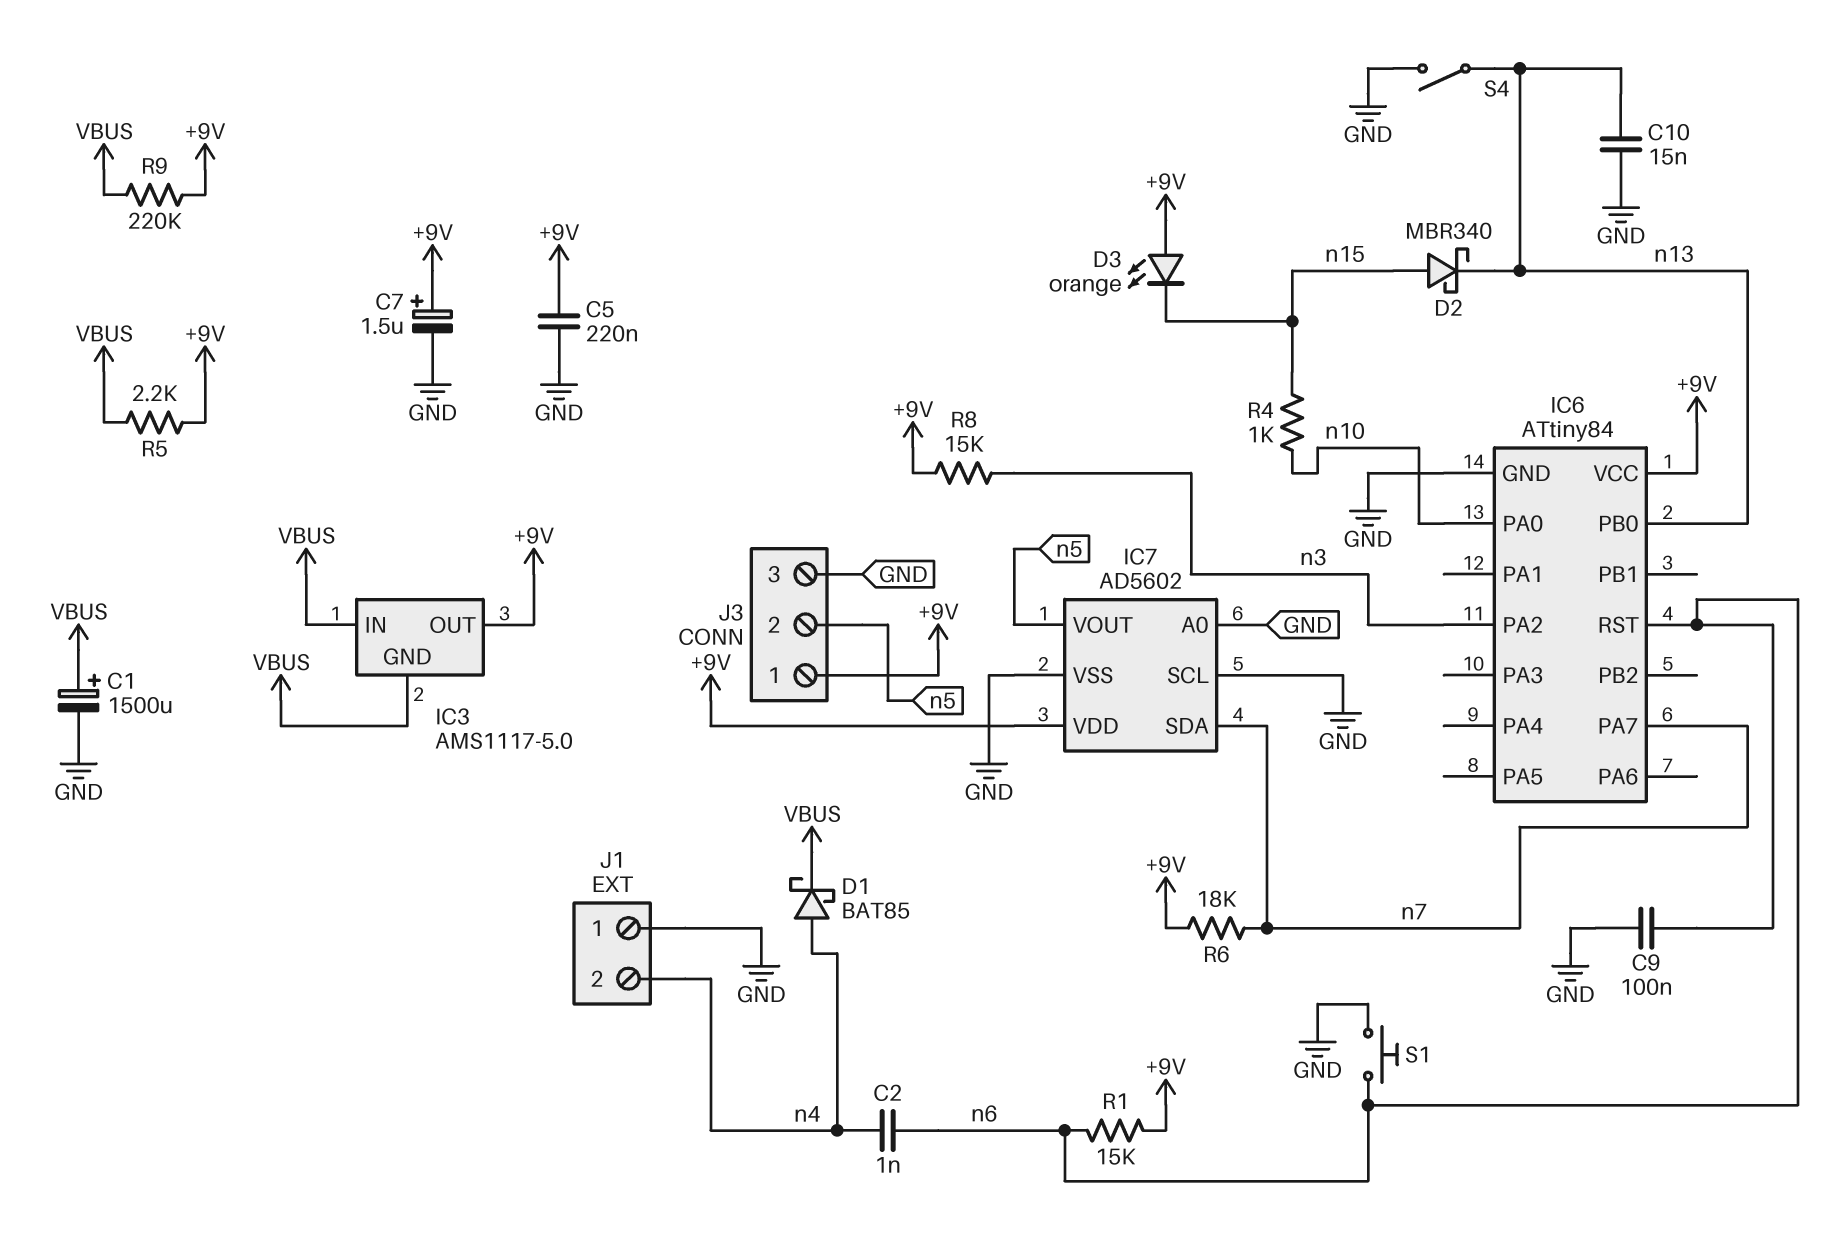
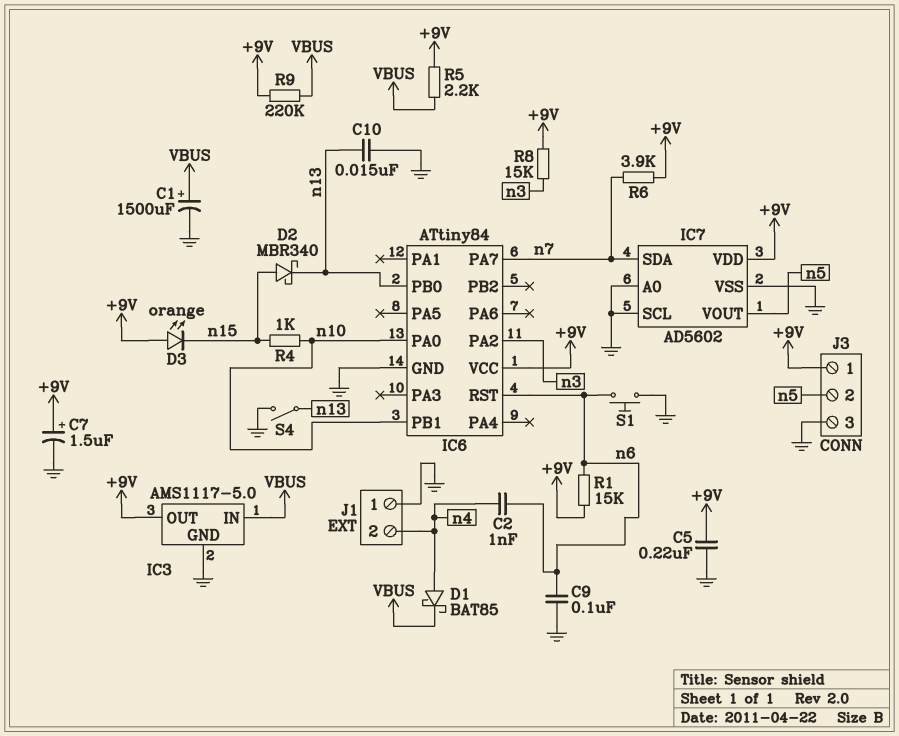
IC3 pin GND: VBUS -> GND
IC6 pin PB1: none -> n10
R6: 18k (+9V, n7) -> 3.9k (+9V, n7)

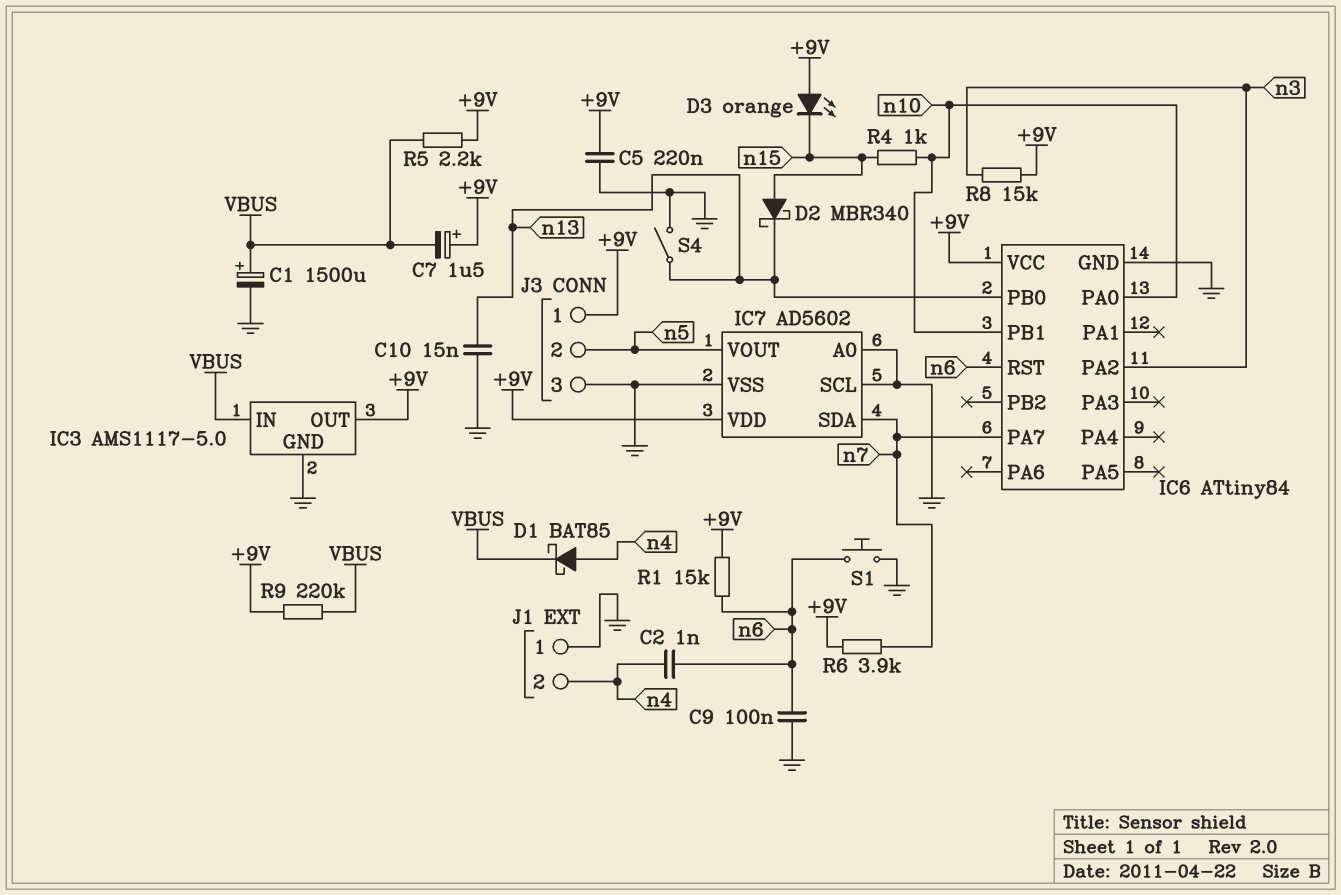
C7: 1.5uF (plus +9V, minus GND) -> 1.5uF (plus +9V, minus VBUS)

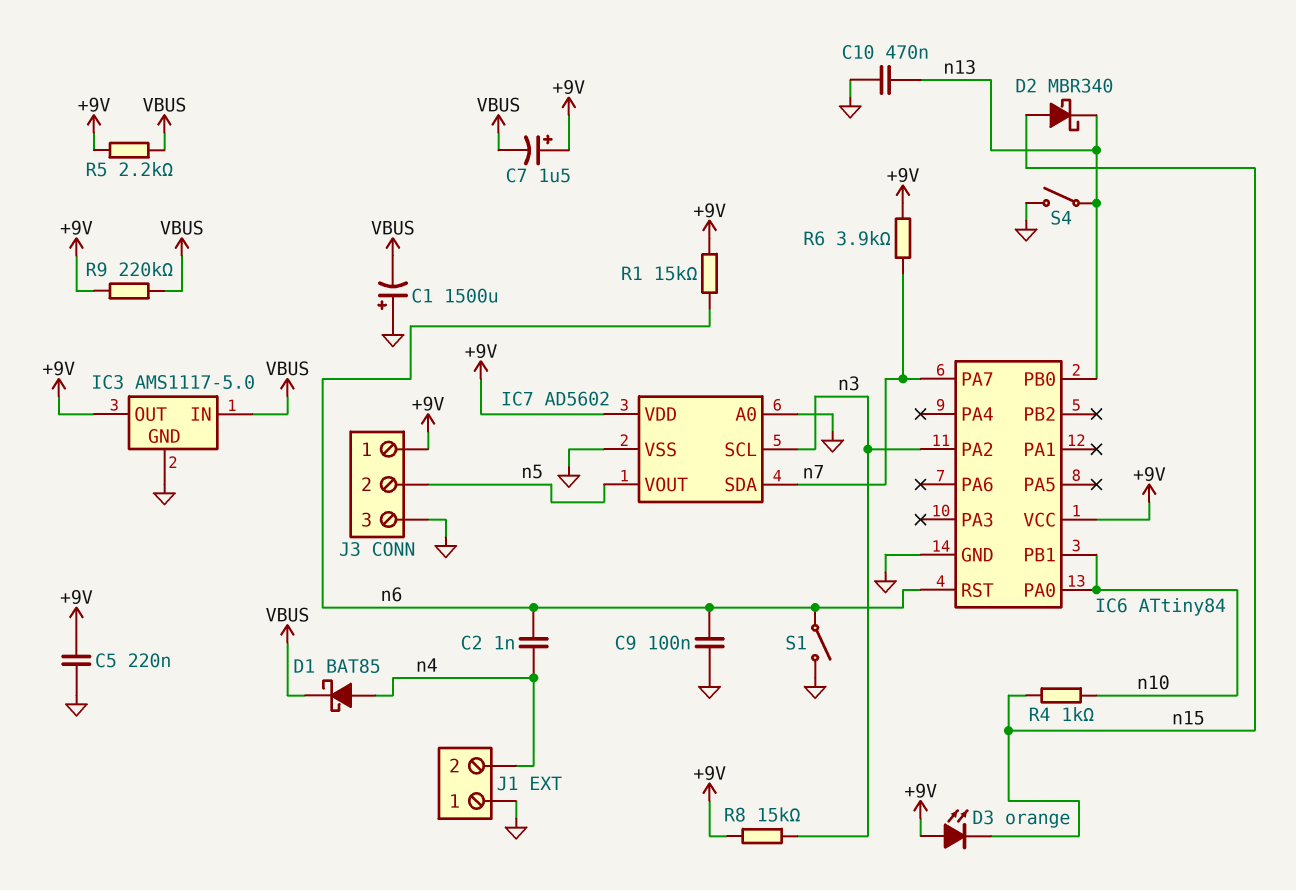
C1: 1500uF (plus VBUS, minus GND) -> 1500uF (plus GND, minus VBUS)
C10: 15nF (GND, n13) -> 470nF (GND, n13)
IC7 pin SCL: GND -> n3
S1: button (GND, n6) -> switch (GND, n6)

